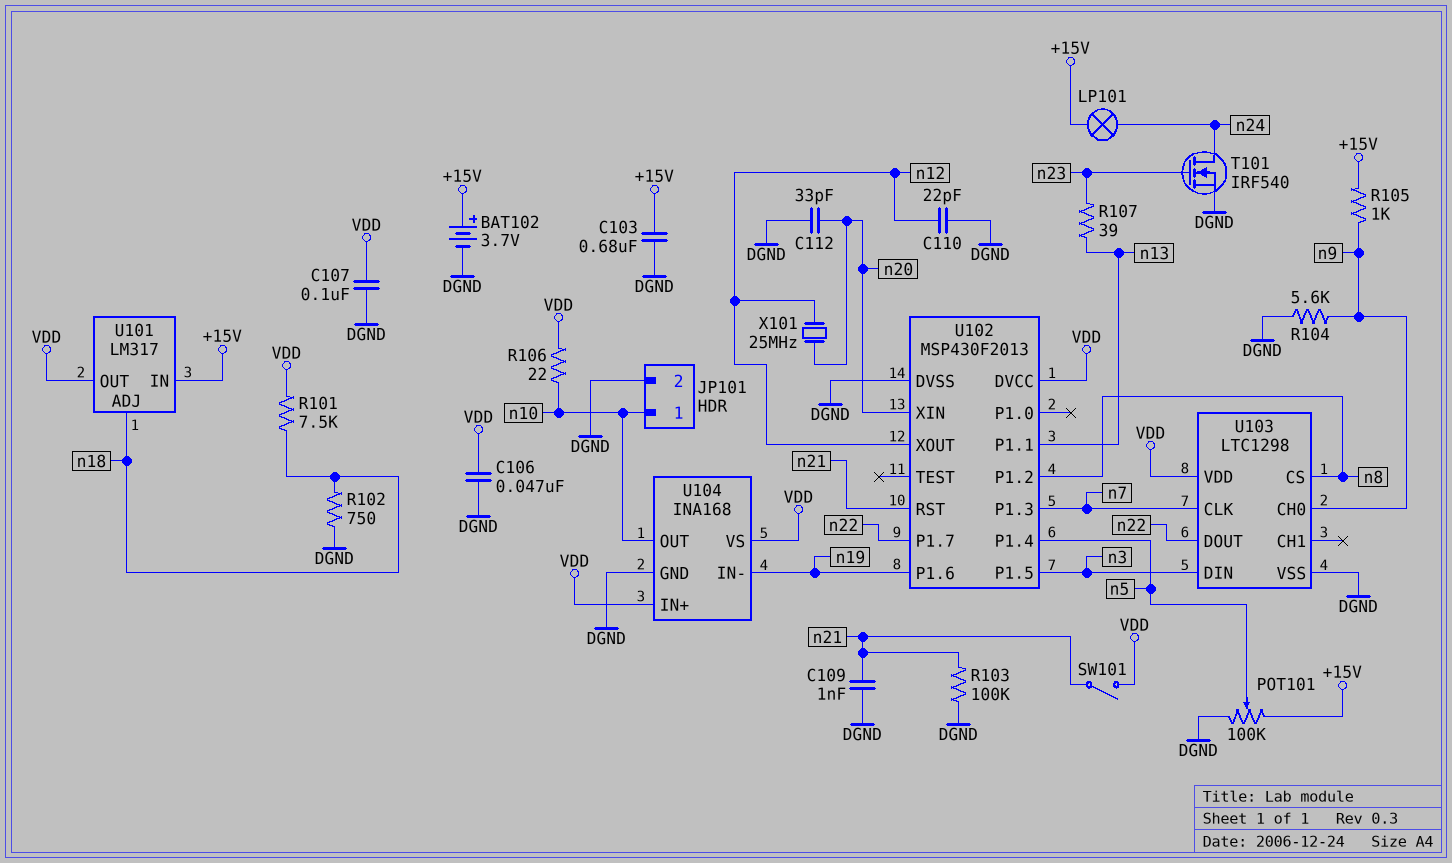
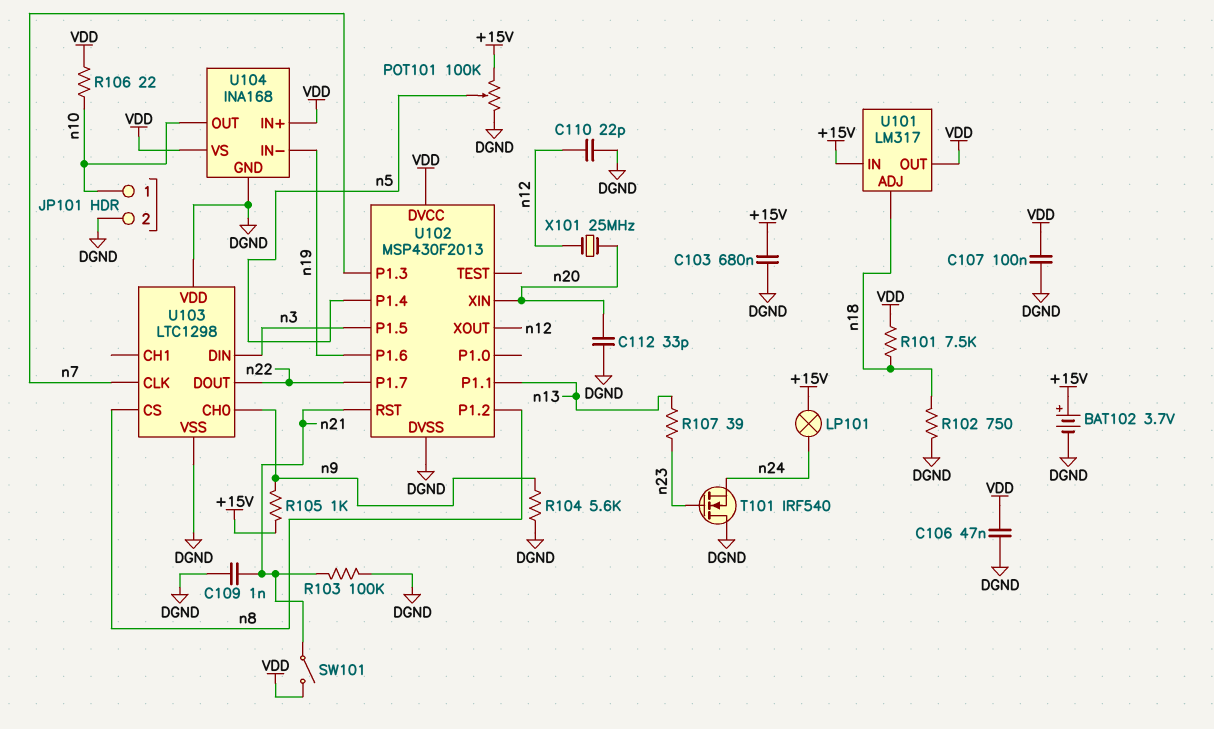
T101: NMOS IRF540 (G n23, D n24, S DGND) -> NMOS IRF540 (G n23, D DGND, S n24)
U103 pin VDD: VDD -> DGND

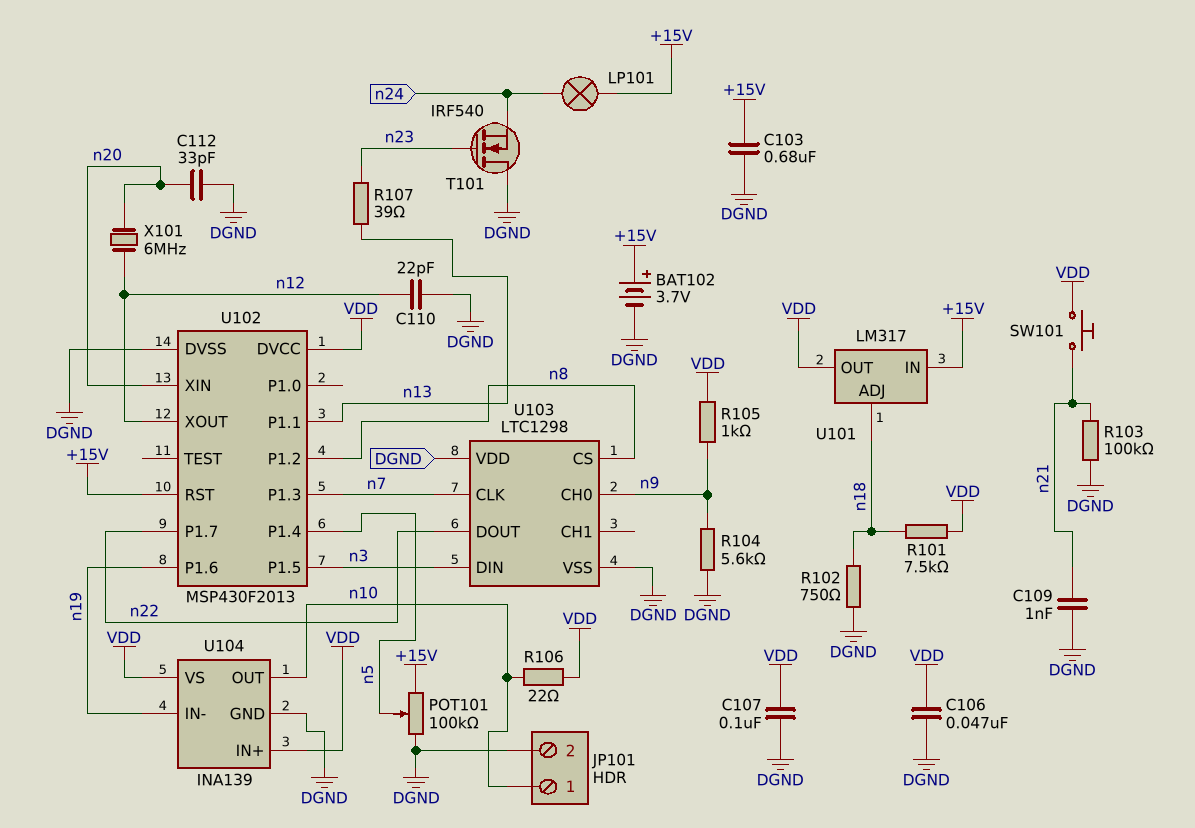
R105: 1k (+15V, n9) -> 1k (VDD, n9)
SW101: switch (VDD, n21) -> button (VDD, n21)
U102 pin RST: n21 -> +15V
U104: INA168 -> INA139
X101: 25MHz (n12, n20) -> 6MHz (n12, n20)

